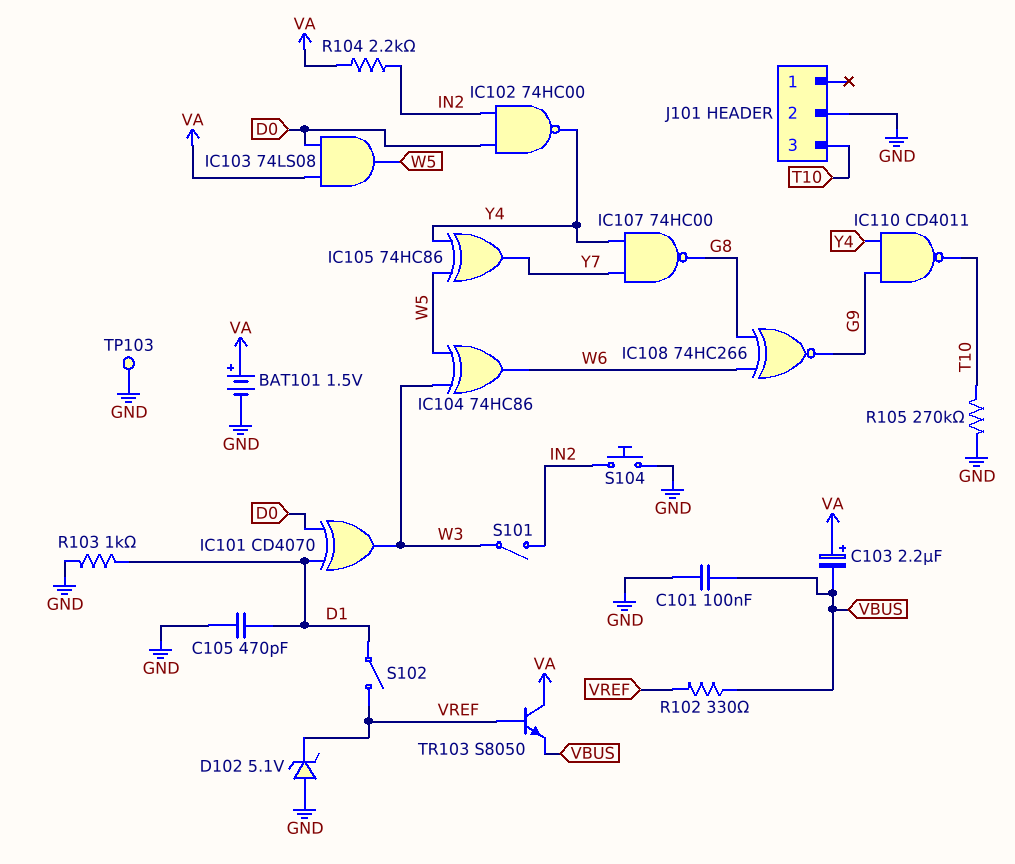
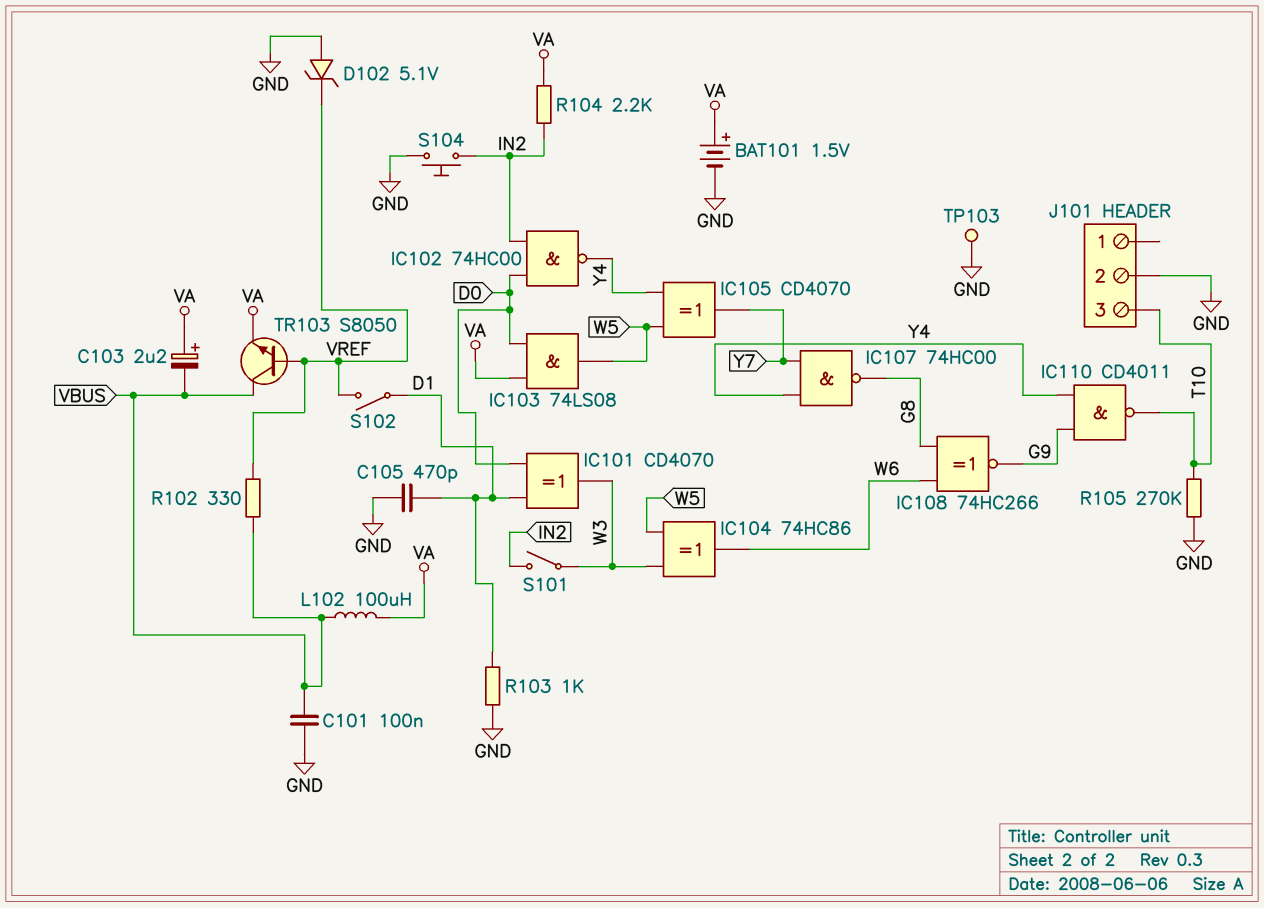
IC105: XOR 74HC86 (in W5, in Y4, out Y7) -> XOR CD4070 (in W5, in Y4, out Y7)
L102: none -> 100uH (VA, VBUS)
TR103: NPN S8050 (B VREF, C VA, E VBUS) -> NPN S8050 (B VREF, C VBUS, E VA)

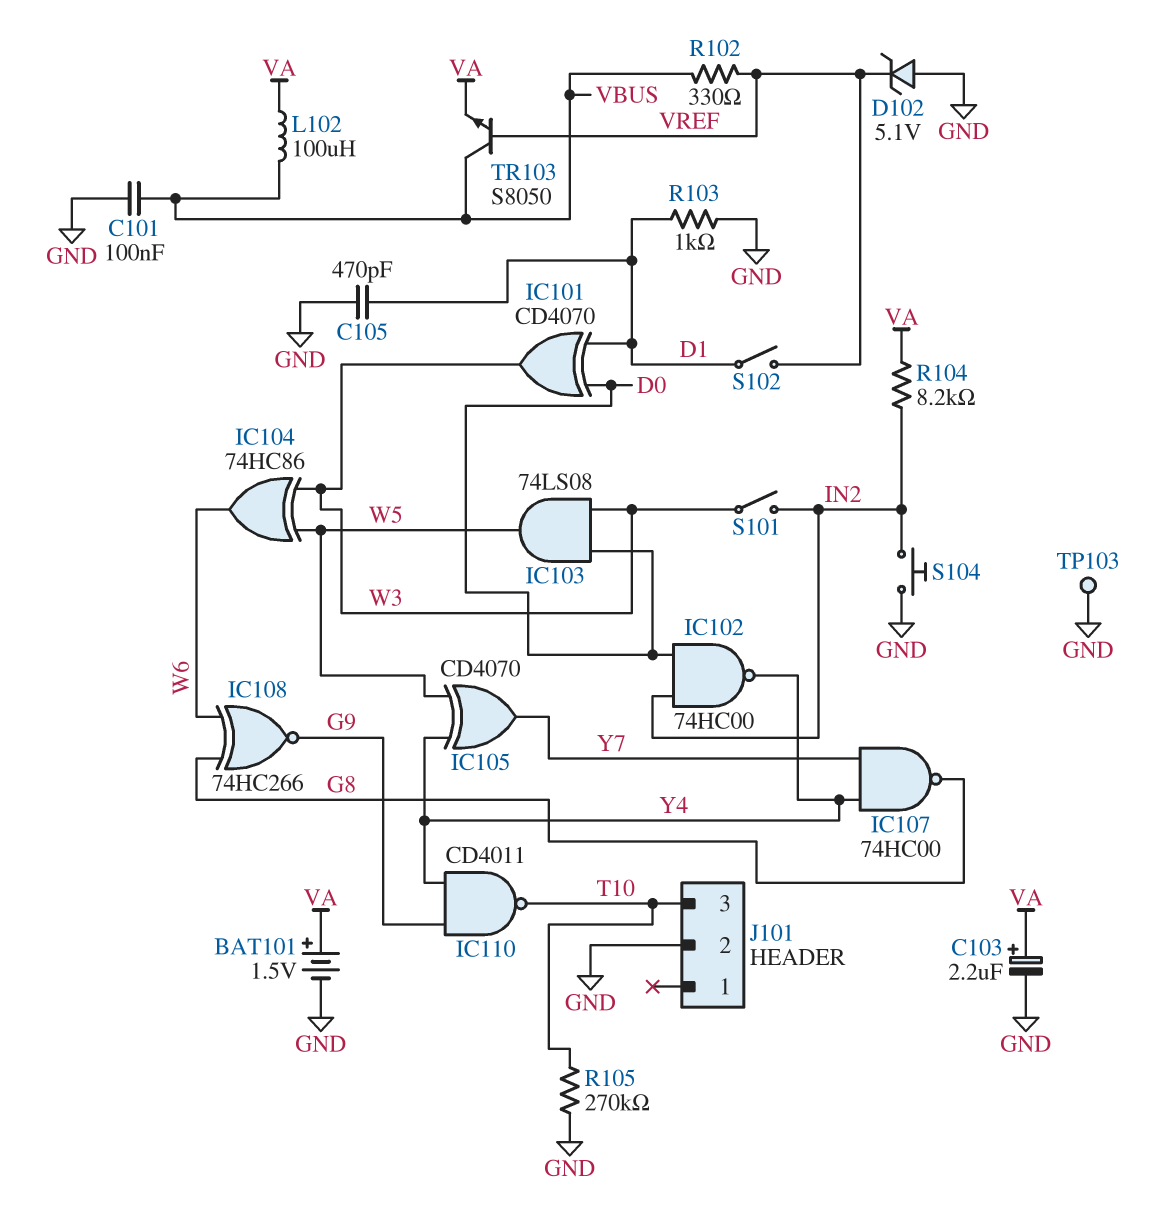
C103: 2.2uF (plus VA, minus VBUS) -> 2.2uF (plus VA, minus GND)
IC103: AND 74LS08 (in D0, in VA, out W5) -> AND 74LS08 (in D0, in W3, out W5)
R104: 2.2k (IN2, VA) -> 8.2k (IN2, VA)

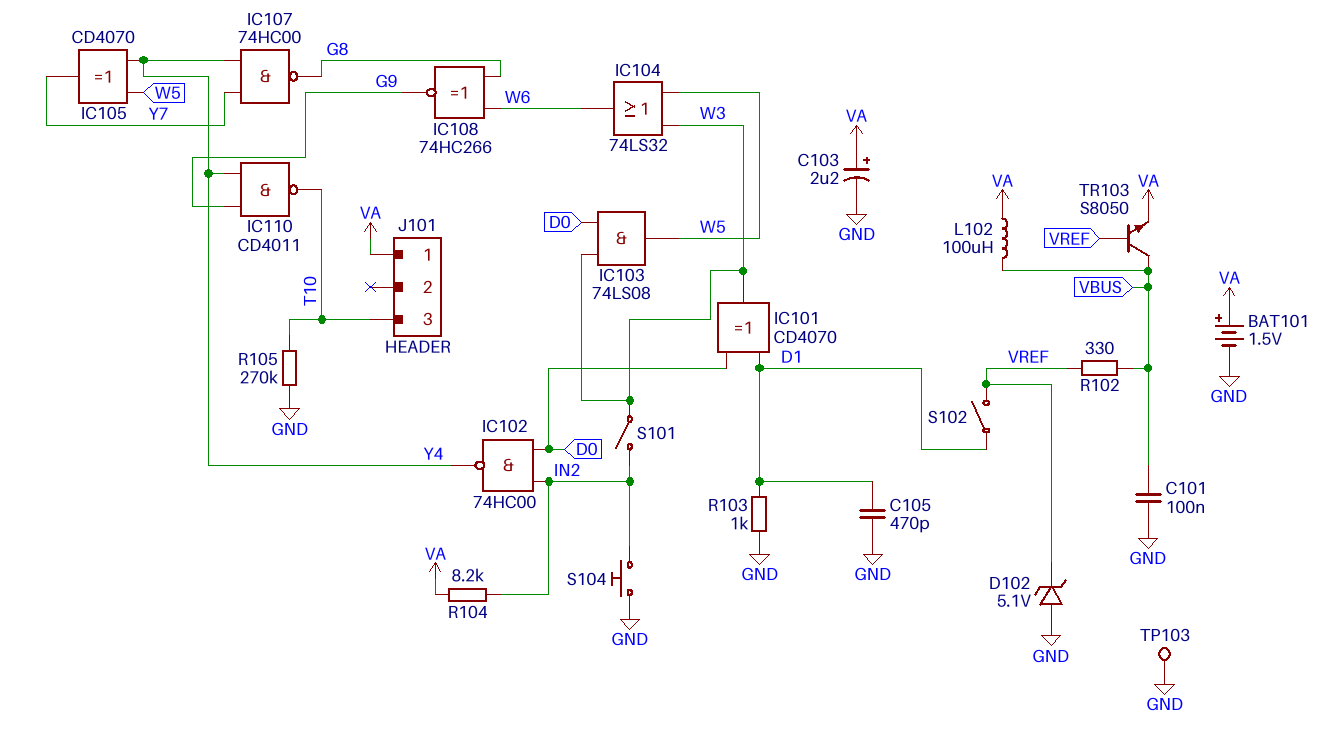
IC104: XOR 74HC86 (in W3, in W5, out W6) -> OR 74LS32 (in W3, in W5, out W6)
J101 pin 1: none -> VA
J101 pin 2: GND -> none

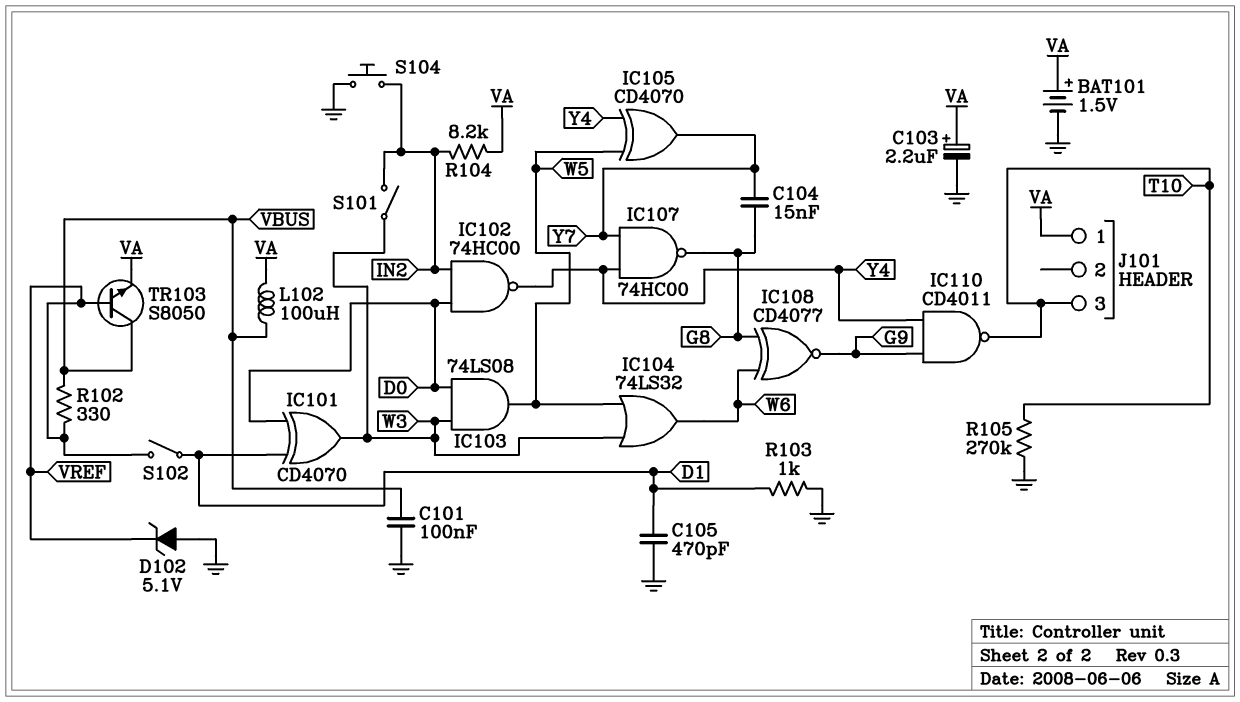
C104: none -> 15nF (G8, Y7)
IC108: XNOR 74HC266 (in G8, in W6, out G9) -> XNOR CD4077 (in G8, in W6, out G9)
TP103: test point (GND) -> none

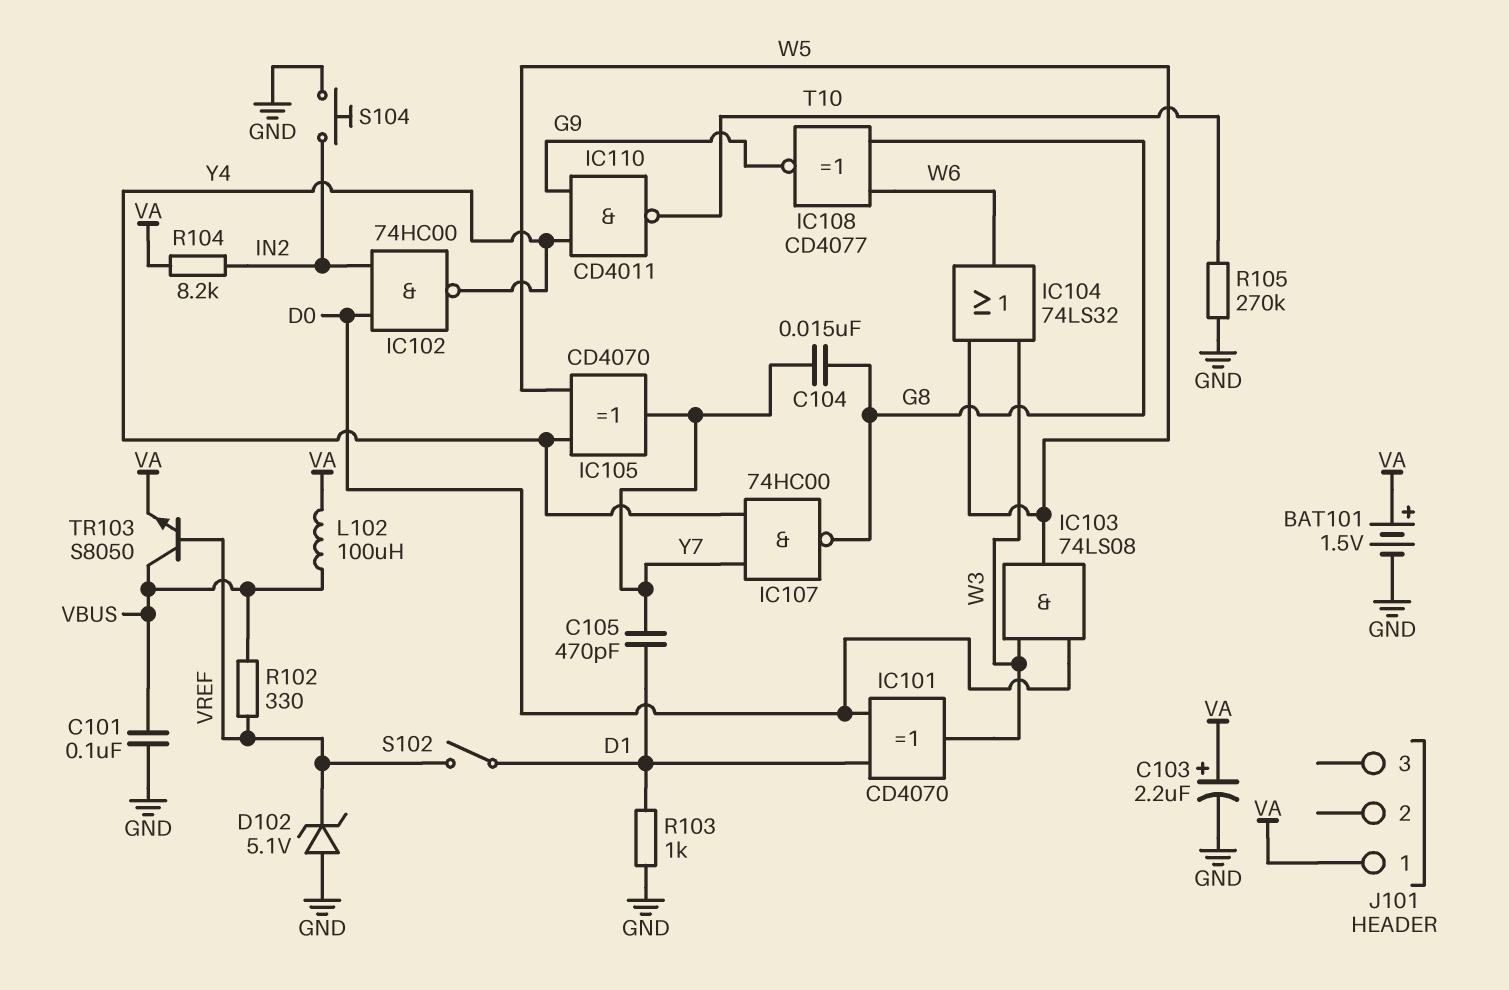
C105: 470pF (D1, GND) -> 470pF (D1, Y7)
J101 pin 3: T10 -> none
S101: switch (IN2, W3) -> none

